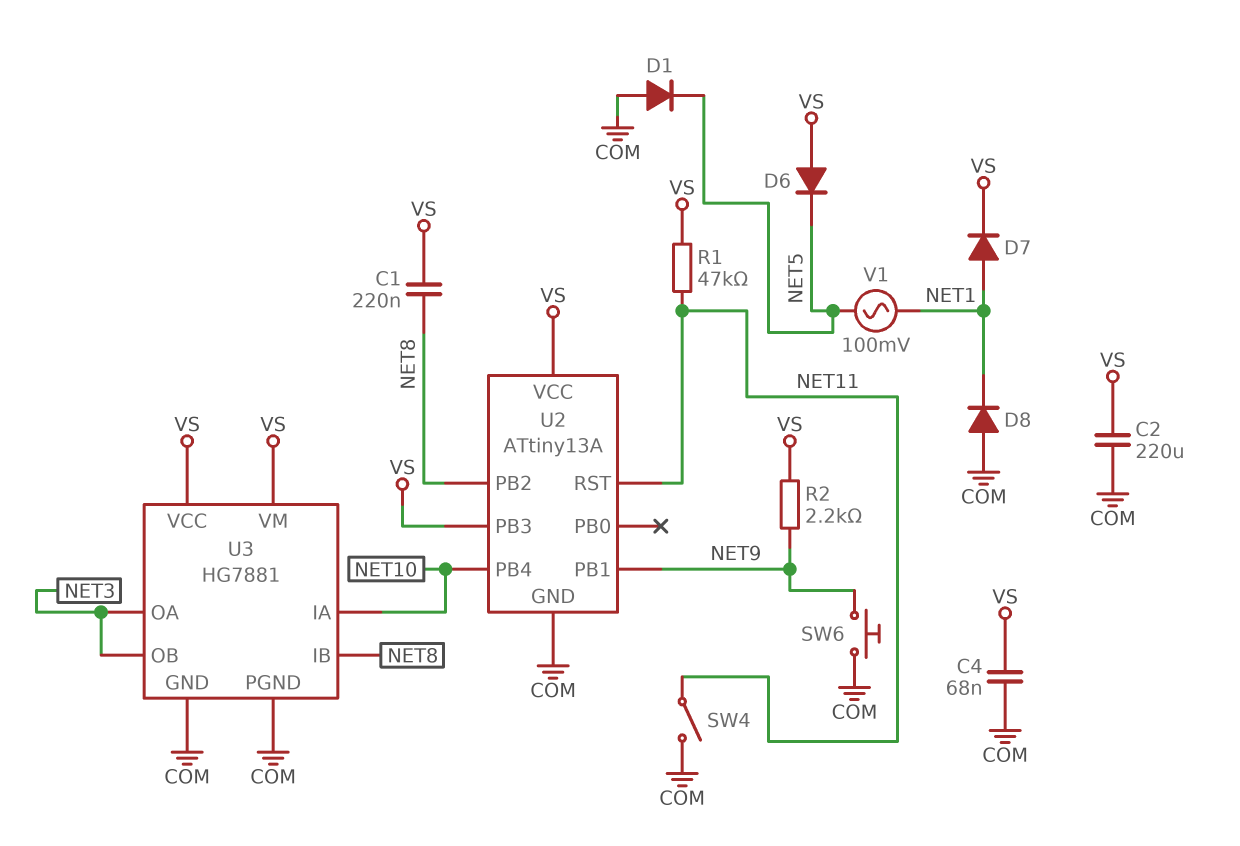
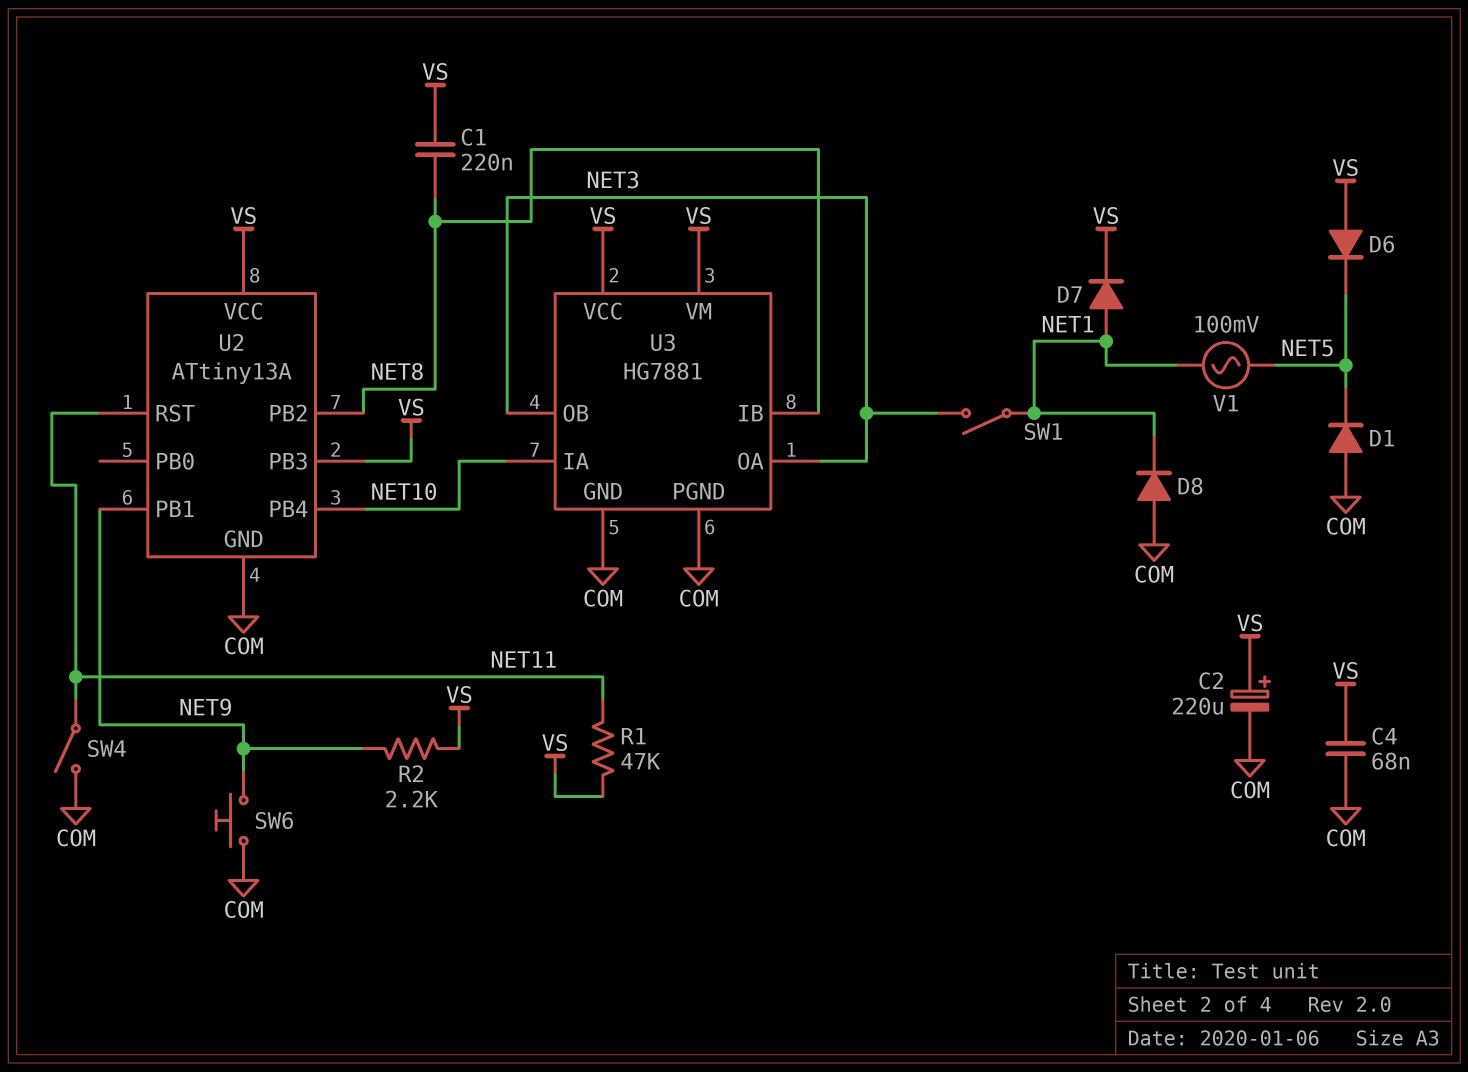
C2: 220uF (COM, VS) -> 220uF (plus VS, minus COM)
SW1: none -> switch (NET1, NET3)

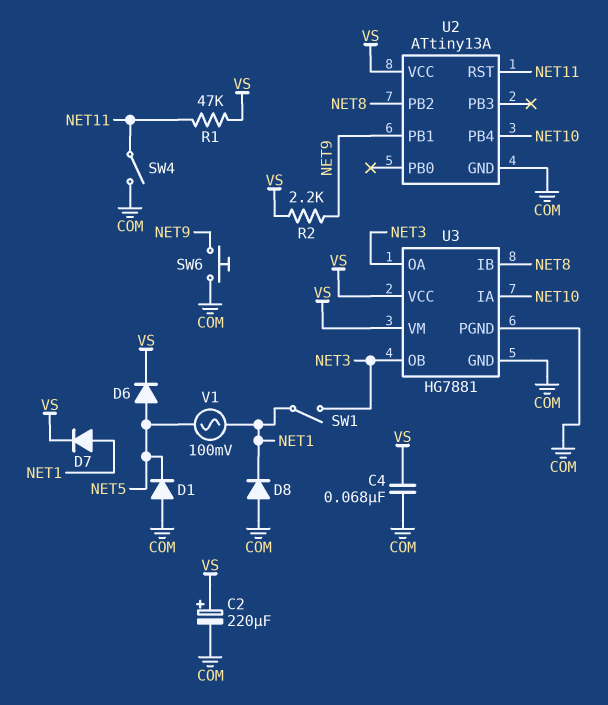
C1: 220nF (NET8, VS) -> none
D6: diode (A VS, K NET5) -> diode (A NET5, K VS)
U2 pin PB3: VS -> none

